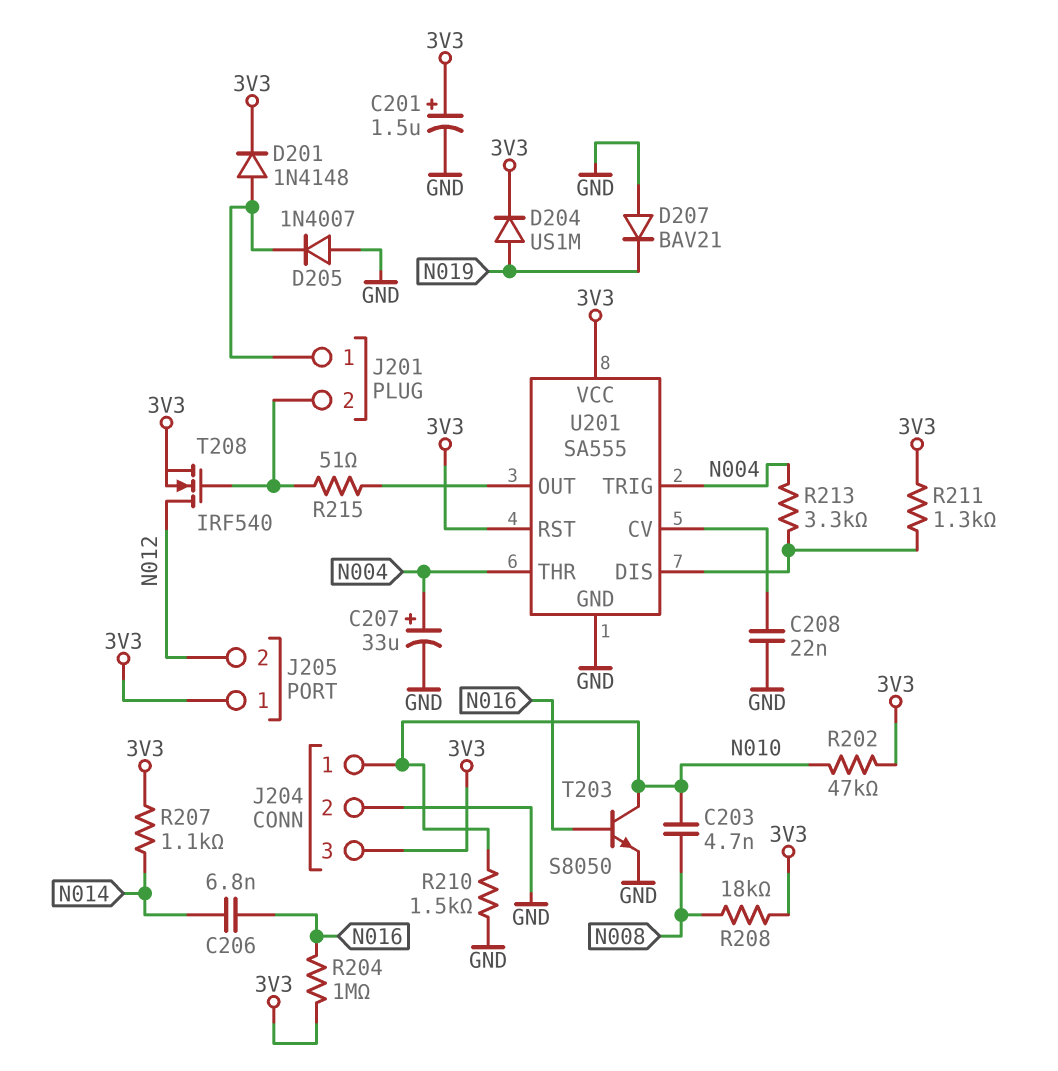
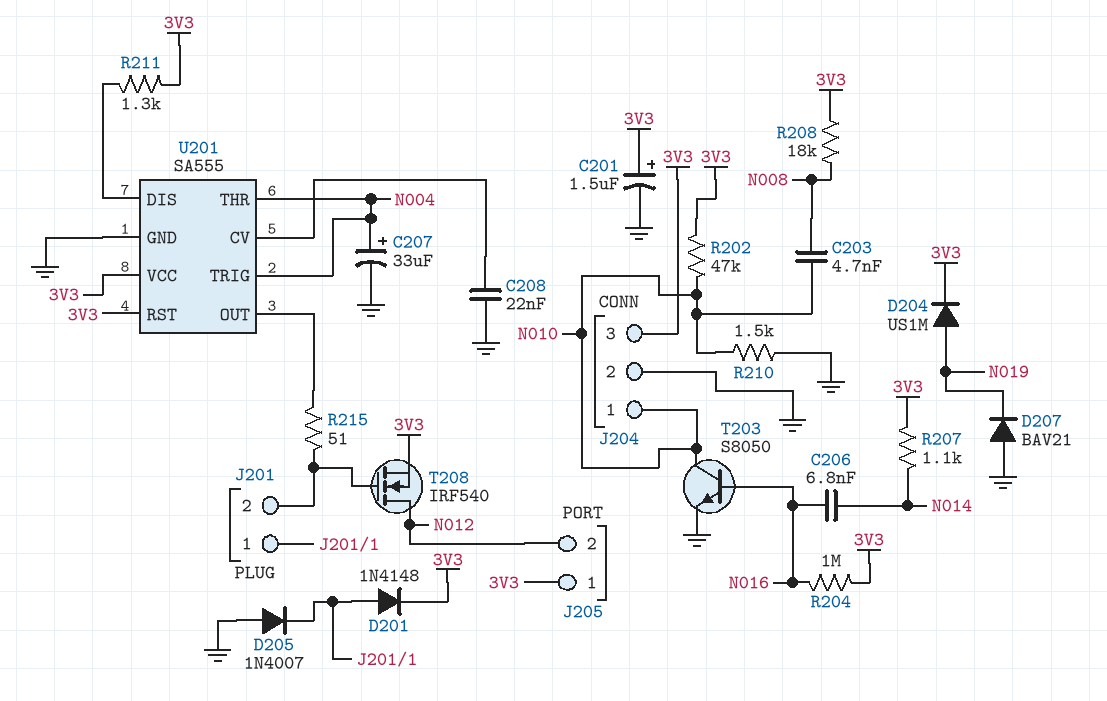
R213: 3.3k (N004, U201/DIS) -> none

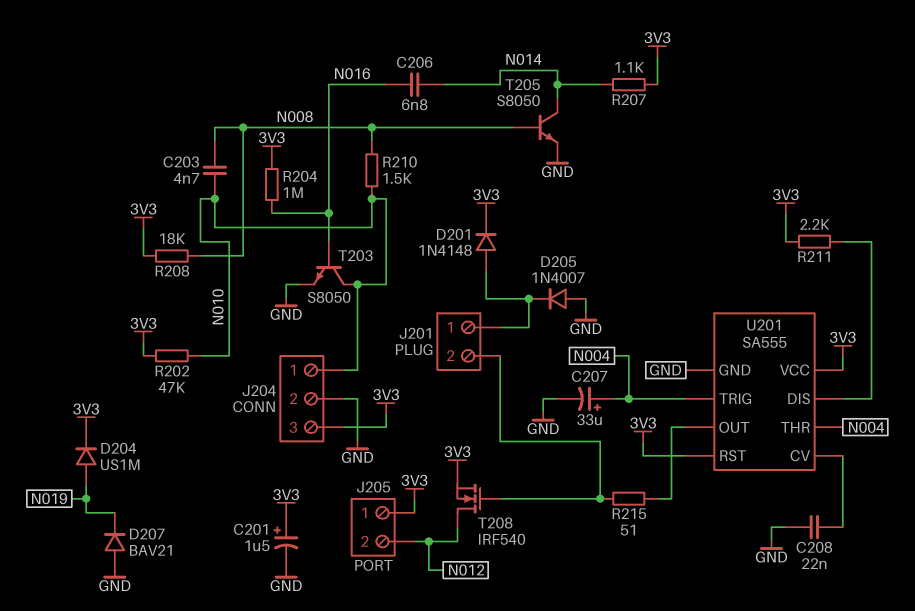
R210: 1.5k (GND, N010) -> 1.5k (N008, N010)
R211: 1.3k (3V3, U201/DIS) -> 2.2k (3V3, U201/DIS)
T205: none -> NPN S8050 (B N008, C N014, E GND)

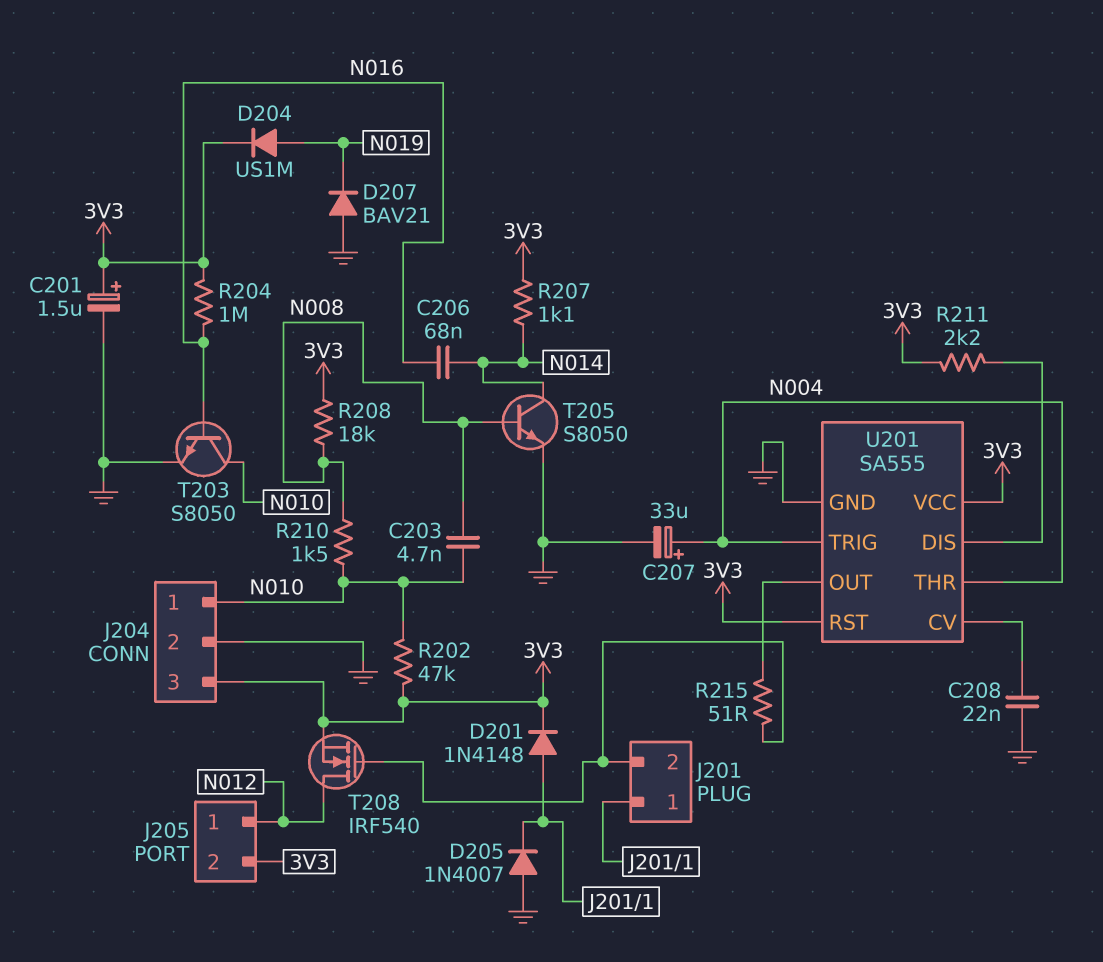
C206: 6.8nF (N014, N016) -> 68nF (N014, N016)
J205 pin 1: 3V3 -> N012
J205 pin 2: N012 -> 3V3

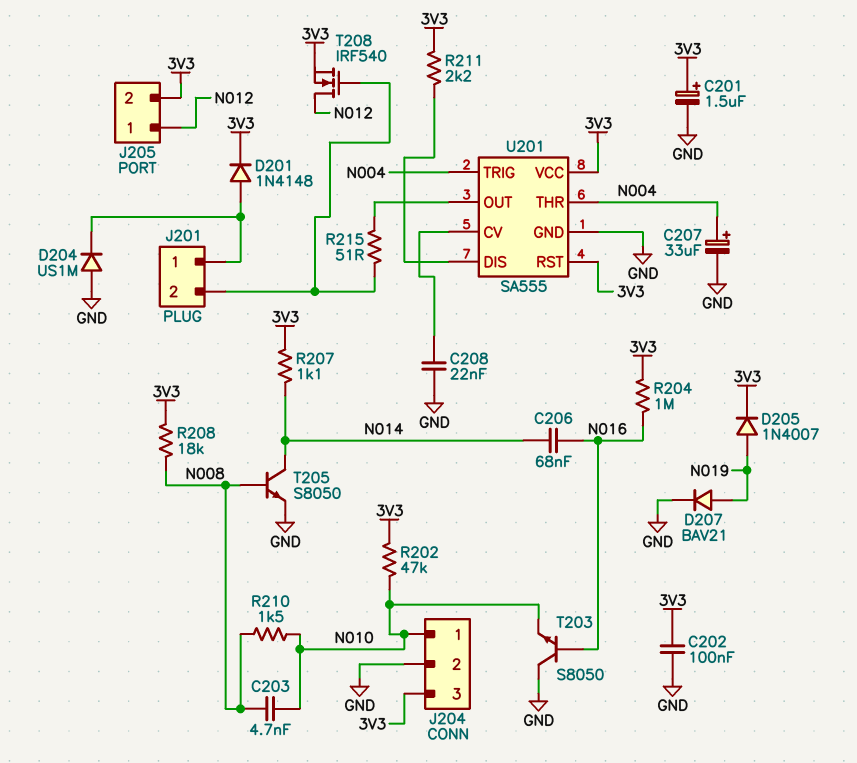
C202: none -> 100nF (3V3, GND)
D204: diode US1M (A N019, K 3V3) -> diode US1M (A GND, K J201/1)
D205: diode 1N4007 (A GND, K J201/1) -> diode 1N4007 (A N019, K 3V3)
D207: diode BAV21 (A GND, K N019) -> diode BAV21 (A N019, K GND)
T203: NPN S8050 (B N016, C N010, E GND) -> NPN S8050 (B N016, C GND, E N010)

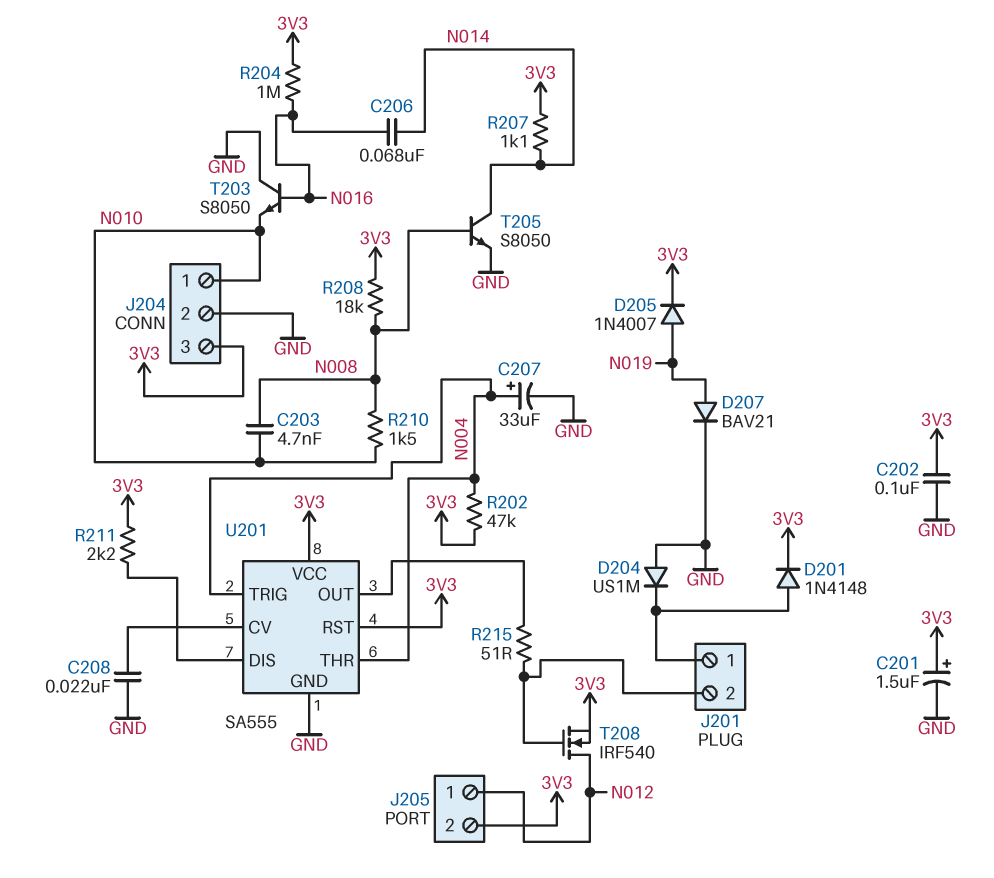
R202: 47k (3V3, N010) -> 47k (3V3, N004)

